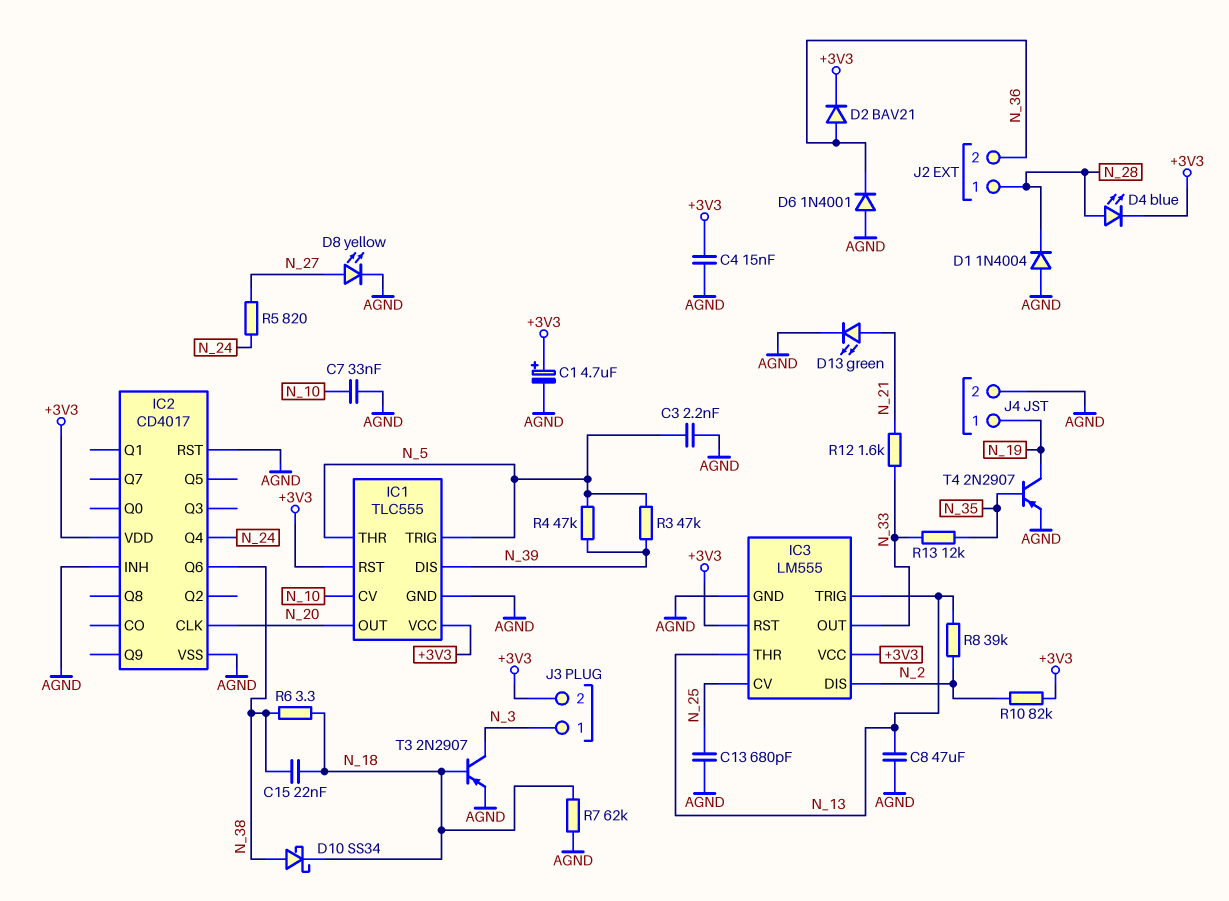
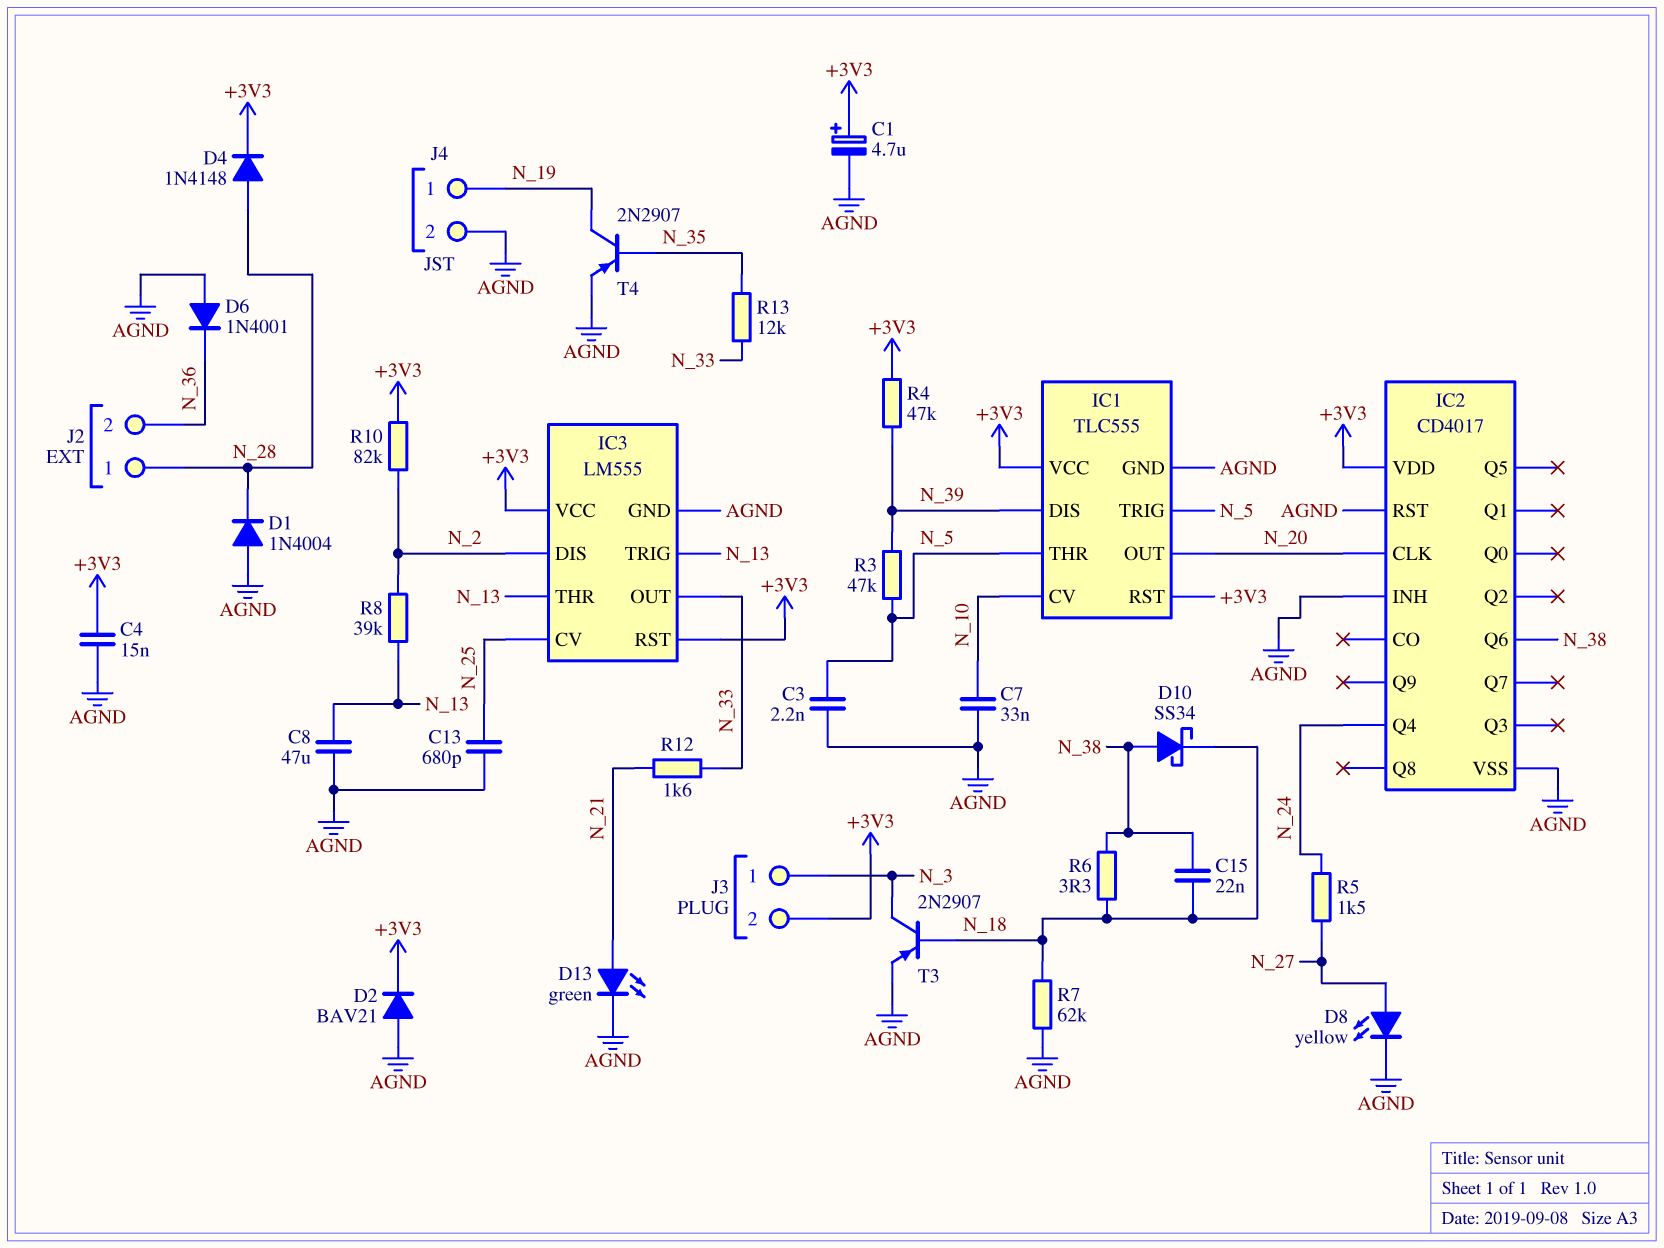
D2: diode BAV21 (A N_36, K +3V3) -> diode BAV21 (A AGND, K +3V3)
D4: LED blue (A N_28, K +3V3) -> diode 1N4148 (A N_28, K +3V3)
R4: 47k (N_5, N_39) -> 47k (+3V3, N_39)
R5: 820 (N_24, N_27) -> 1.5k (N_24, N_27)

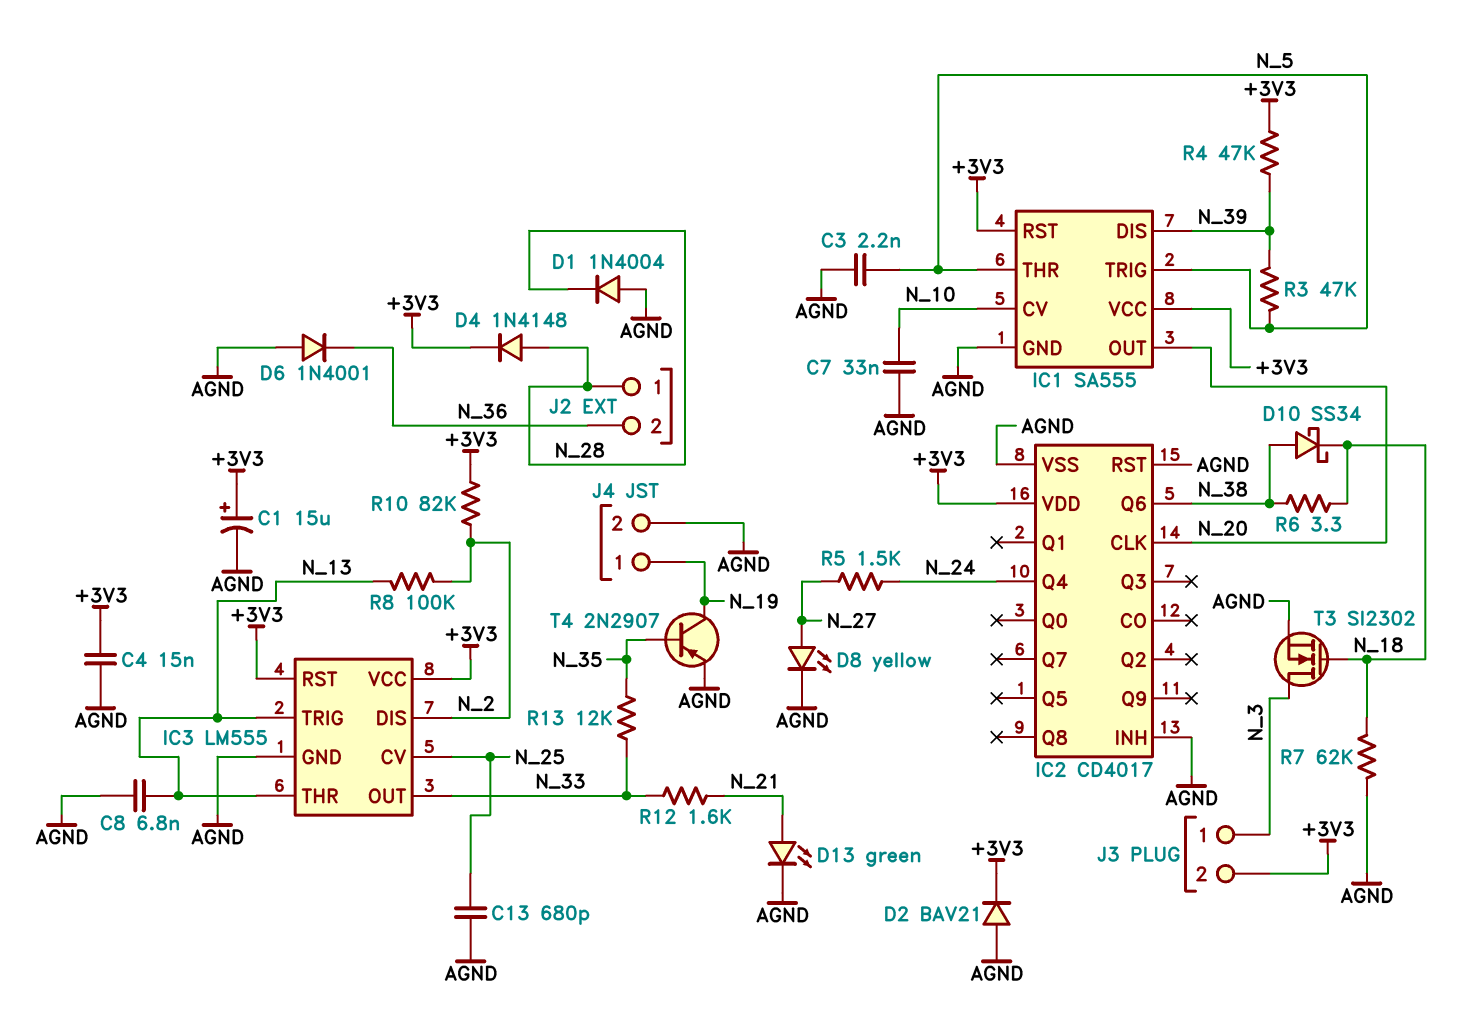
C1: 4.7uF (plus +3V3, minus AGND) -> 15uF (plus +3V3, minus AGND)
C8: 47uF (AGND, N_13) -> 6.8nF (AGND, N_13)
C15: 22nF (N_18, N_38) -> none
IC1: TLC555 -> SA555
R8: 39k (N_2, N_13) -> 100k (N_2, N_13)
T3: PNP 2N2907 (B N_18, C N_3, E AGND) -> NMOS SI2302 (G N_18, D N_3, S AGND)

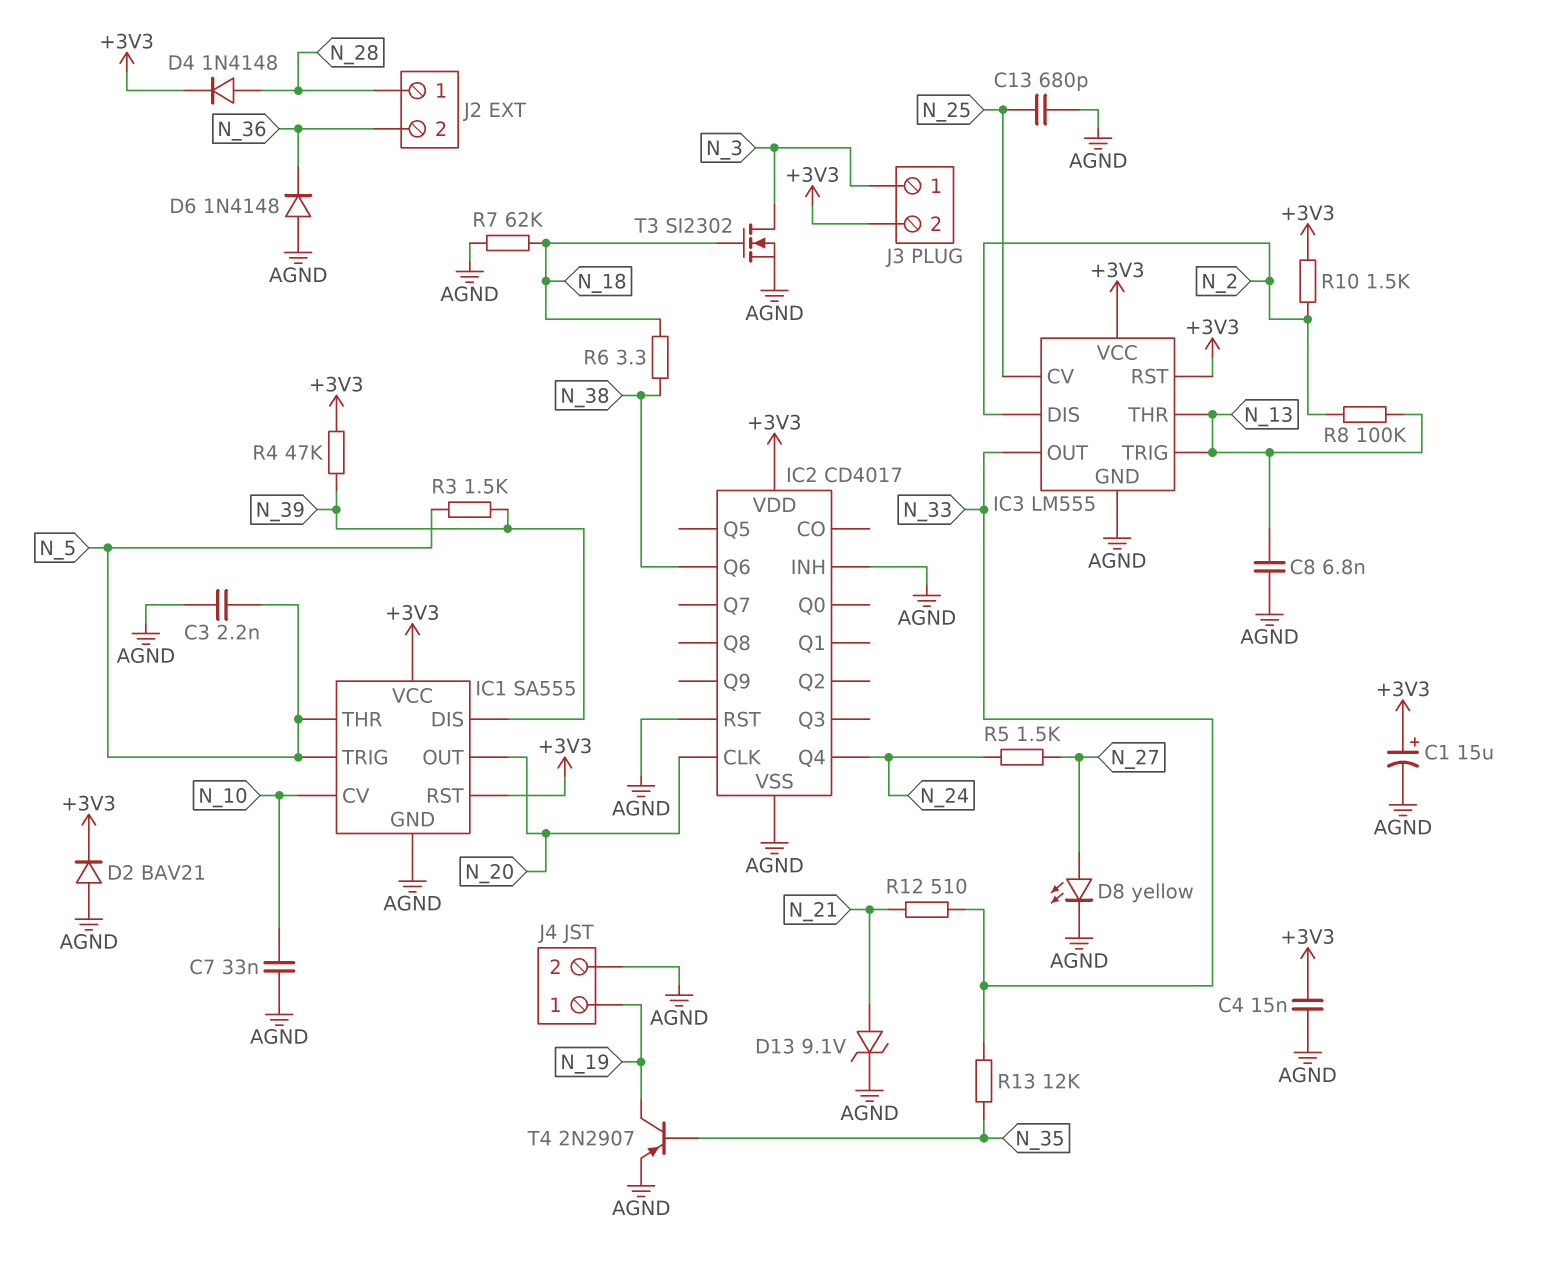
D1: diode 1N4004 (A AGND, K N_28) -> none
D6: diode 1N4001 (A AGND, K N_36) -> diode 1N4148 (A AGND, K N_36)
D10: schottky SS34 (A N_38, K N_18) -> none
D13: LED green (A N_21, K AGND) -> zener 9.1V (A N_21, K AGND)
R3: 47k (N_5, N_39) -> 1.5k (N_5, N_39)
R10: 82k (+3V3, N_2) -> 1.5k (+3V3, N_2)
R12: 1.6k (N_21, N_33) -> 510 (N_21, N_33)

